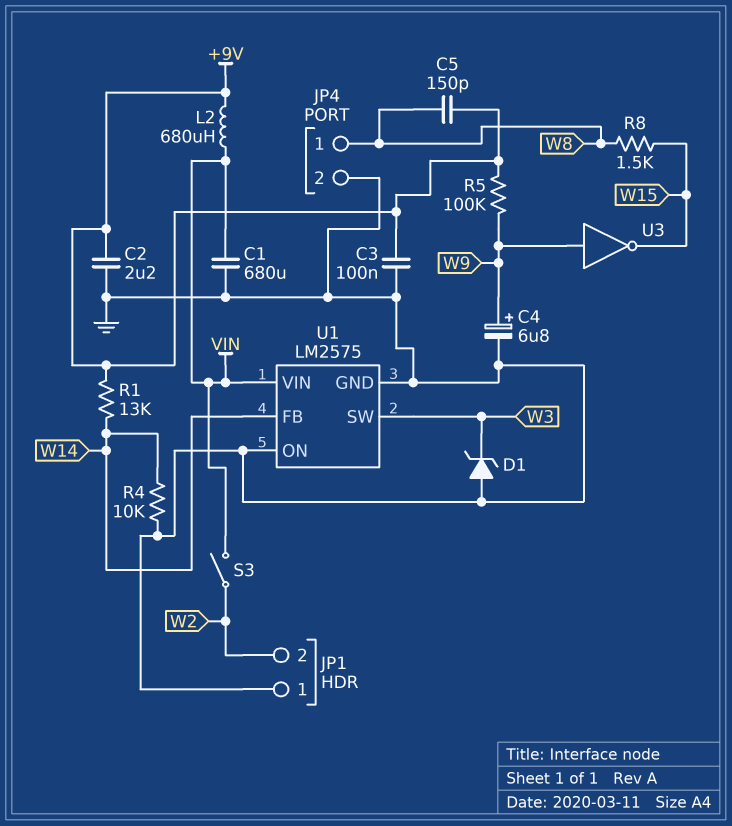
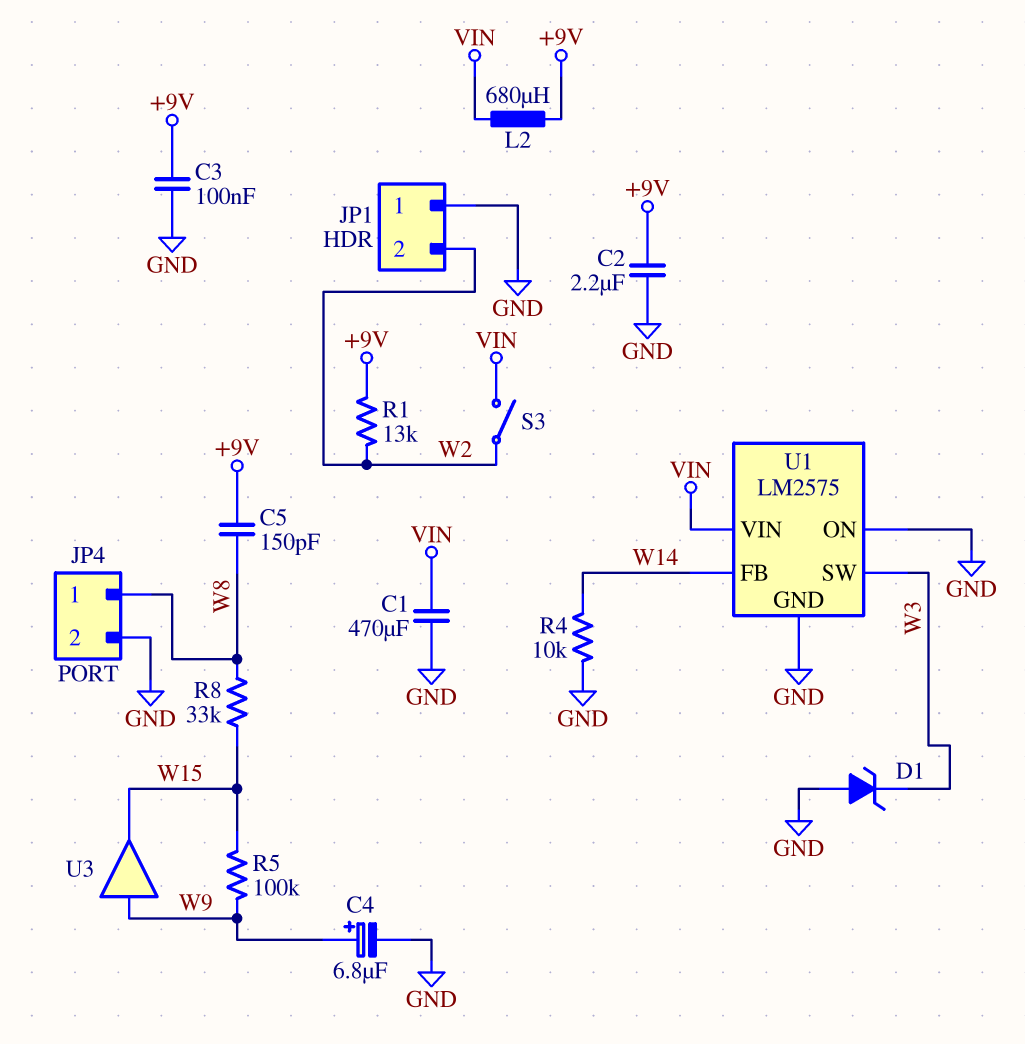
C1: 680uF (GND, VIN) -> 470uF (GND, VIN)
R1: 13k (+9V, W14) -> 13k (+9V, W2)
R5: 100k (+9V, W9) -> 100k (W9, W15)
R8: 1.5k (W8, W15) -> 33k (W8, W15)
U3: NOT (in W9, out W15) -> buffer (in W9, out W15)

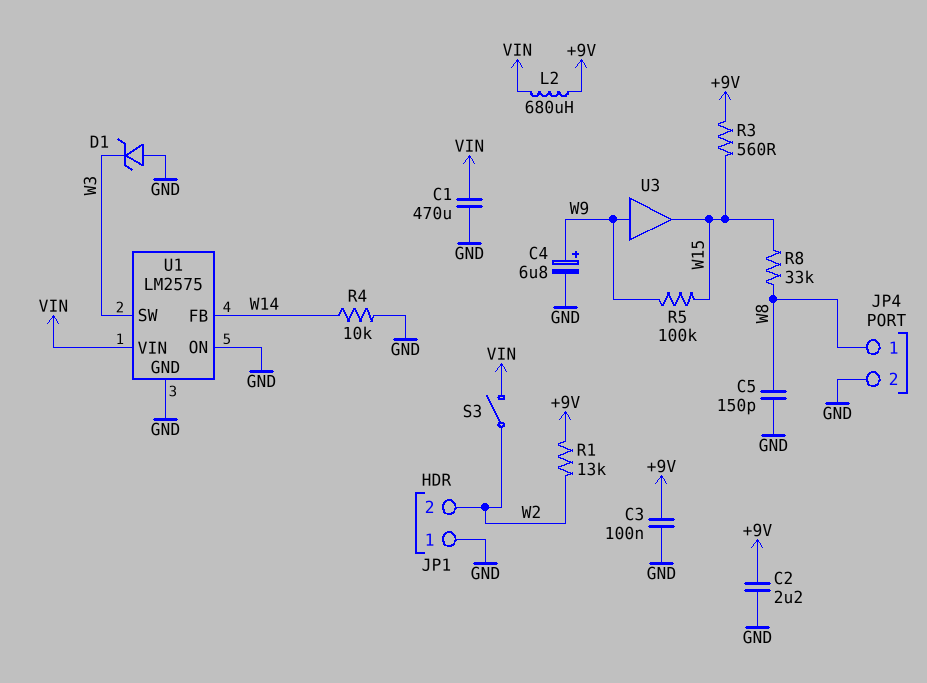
C5: 150pF (+9V, W8) -> 150pF (GND, W8)
R3: none -> 560 (+9V, W15)

